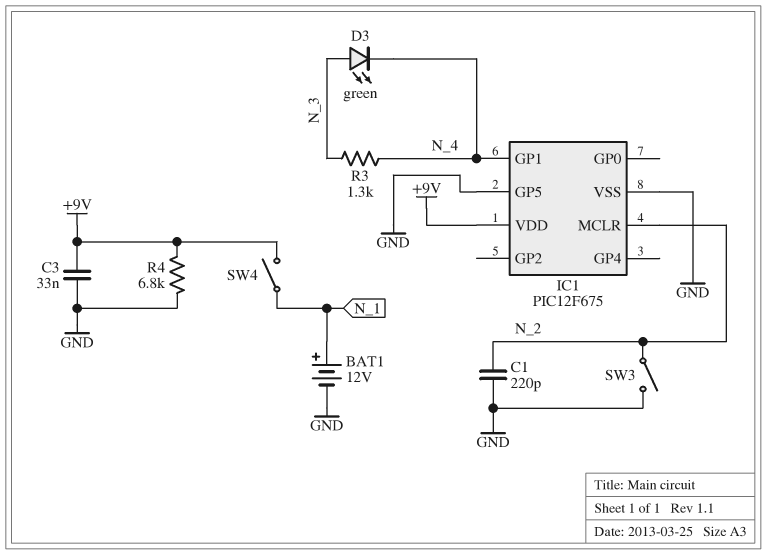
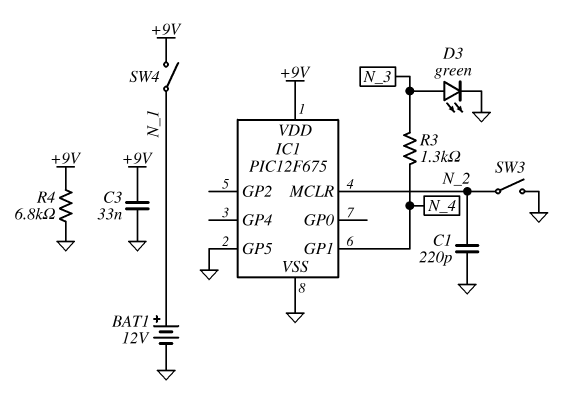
D3: LED green (A N_3, K N_4) -> LED green (A N_3, K GND)

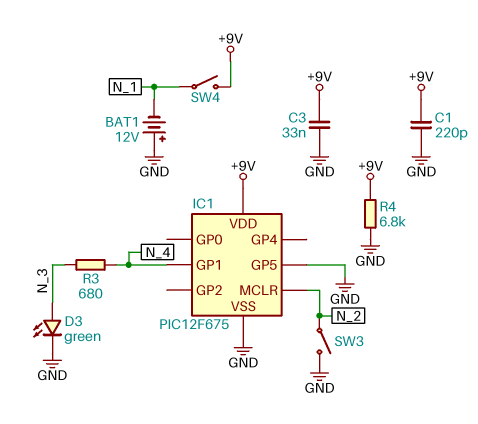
BAT1: 12V (plus N_1, minus GND) -> 12V (plus GND, minus N_1)
C1: 220pF (GND, N_2) -> 220pF (+9V, GND)
R3: 1.3k (N_3, N_4) -> 680 (N_3, N_4)

